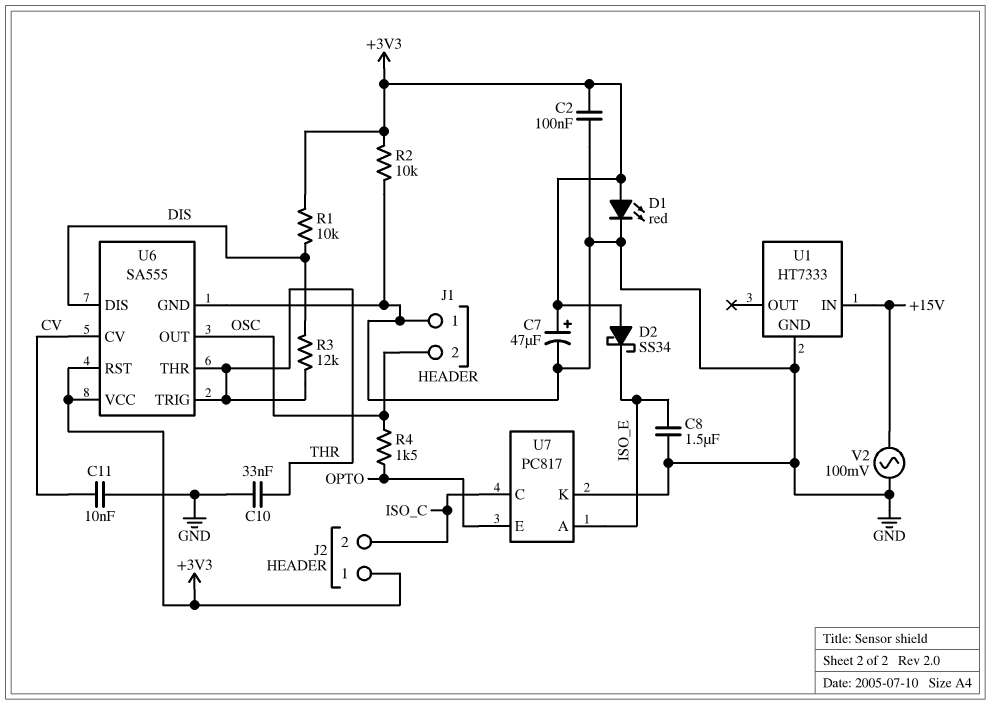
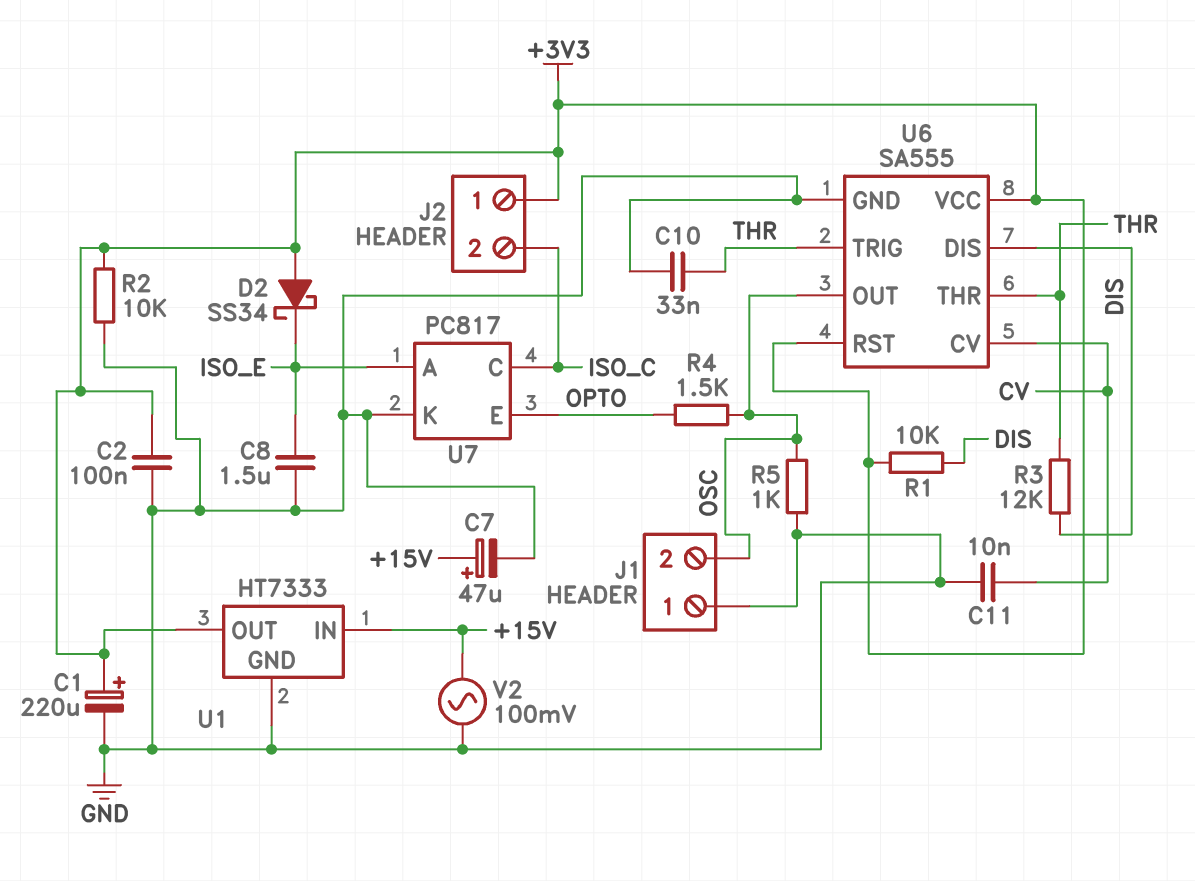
C1: none -> 220uF (plus +3V3, minus GND)
C7: 47uF (plus +3V3, minus GND) -> 47uF (plus +15V, minus GND)
D1: LED red (A +3V3, K GND) -> none
R5: none -> 1k (GND, OSC)
U1 pin OUT: none -> +3V3

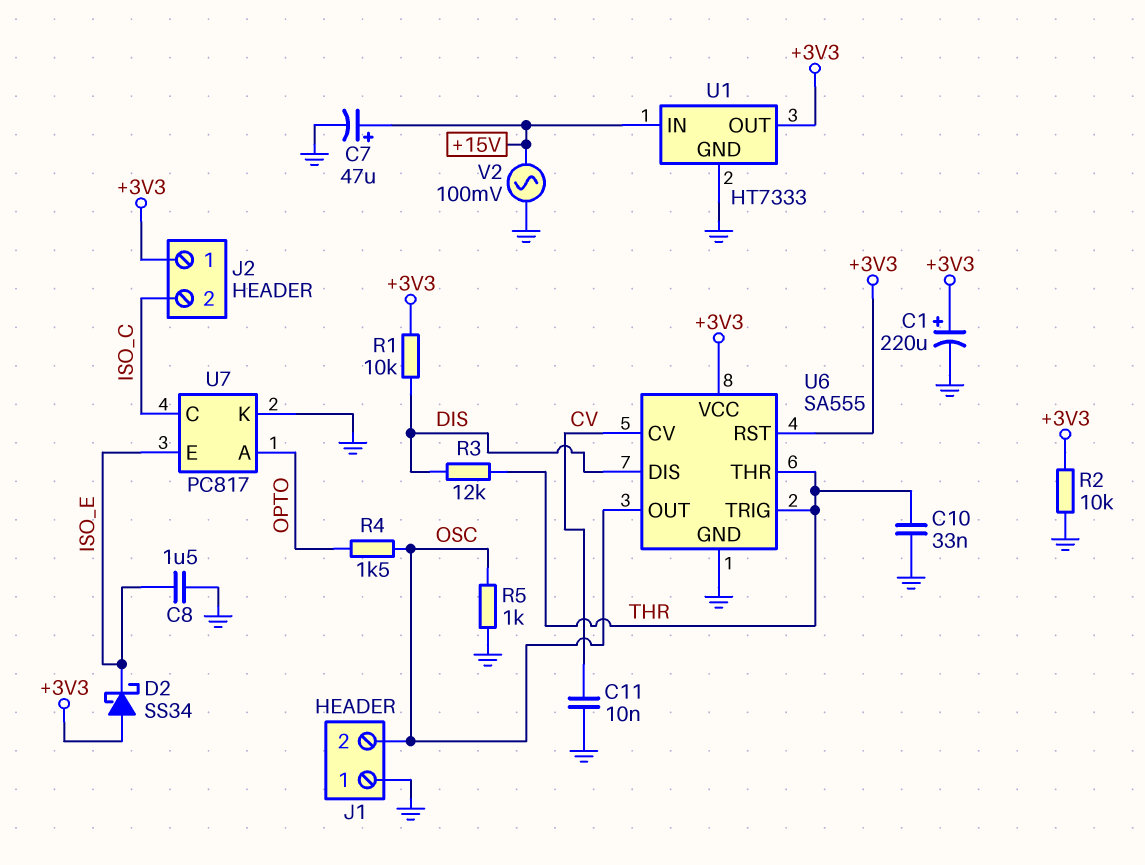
C2: 100nF (+3V3, GND) -> none
U7 pin A: ISO_E -> OPTO
U7 pin E: OPTO -> ISO_E

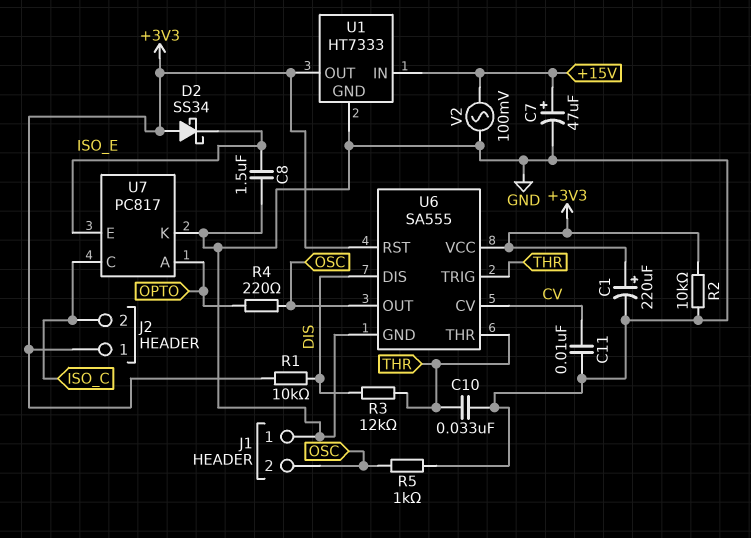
R4: 1.5k (OPTO, OSC) -> 220 (OPTO, OSC)

